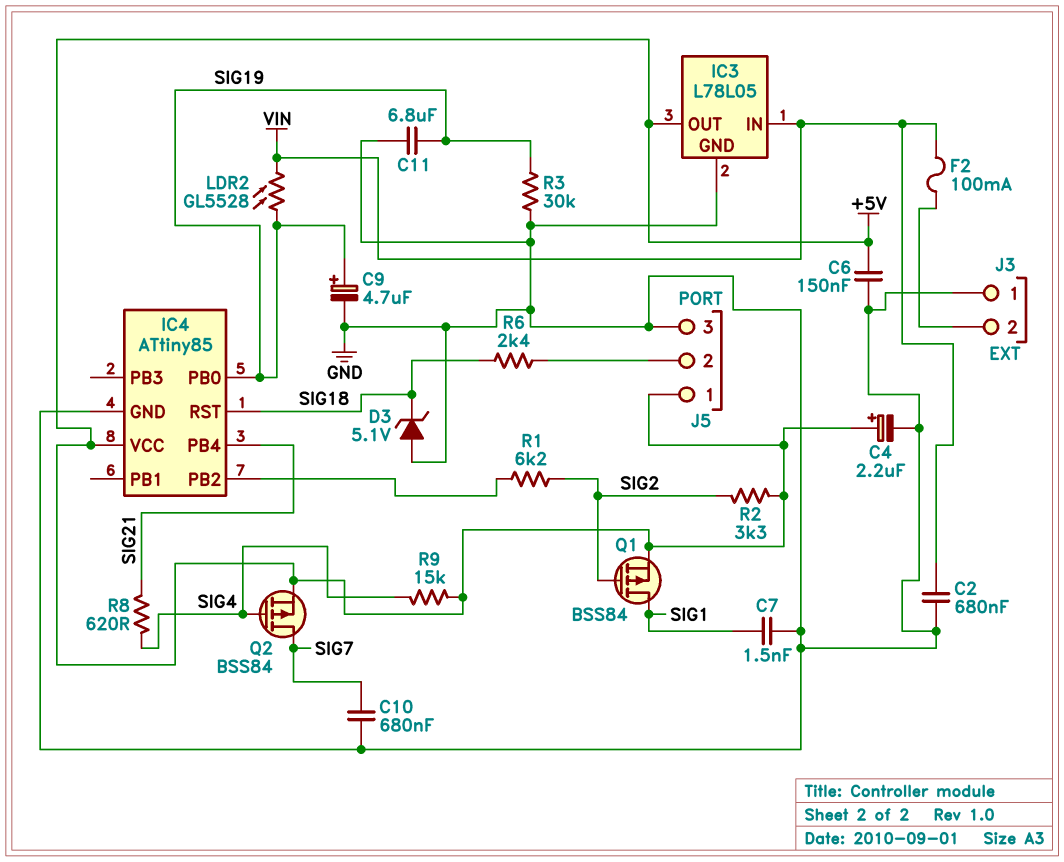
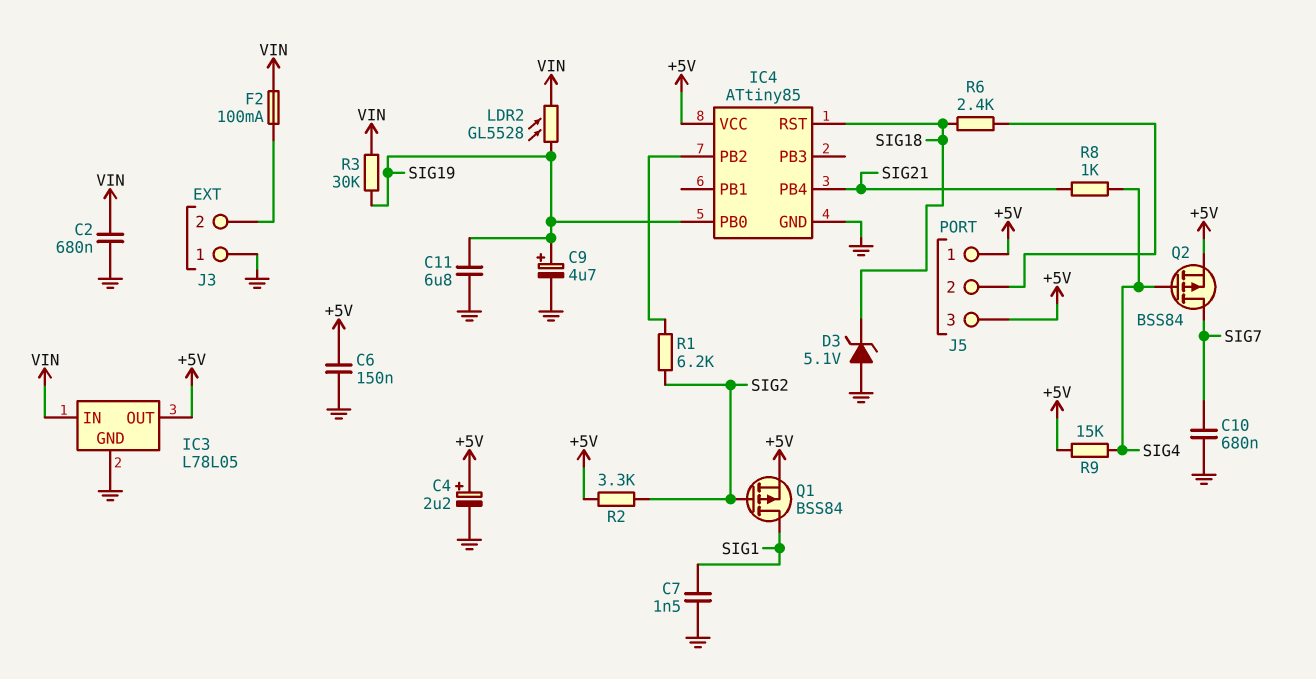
J5 pin 3: GND -> +5V
R3: 30k (GND, SIG19) -> 30k (SIG19, VIN)
R8: 620 (SIG4, SIG21) -> 1k (SIG4, SIG21)

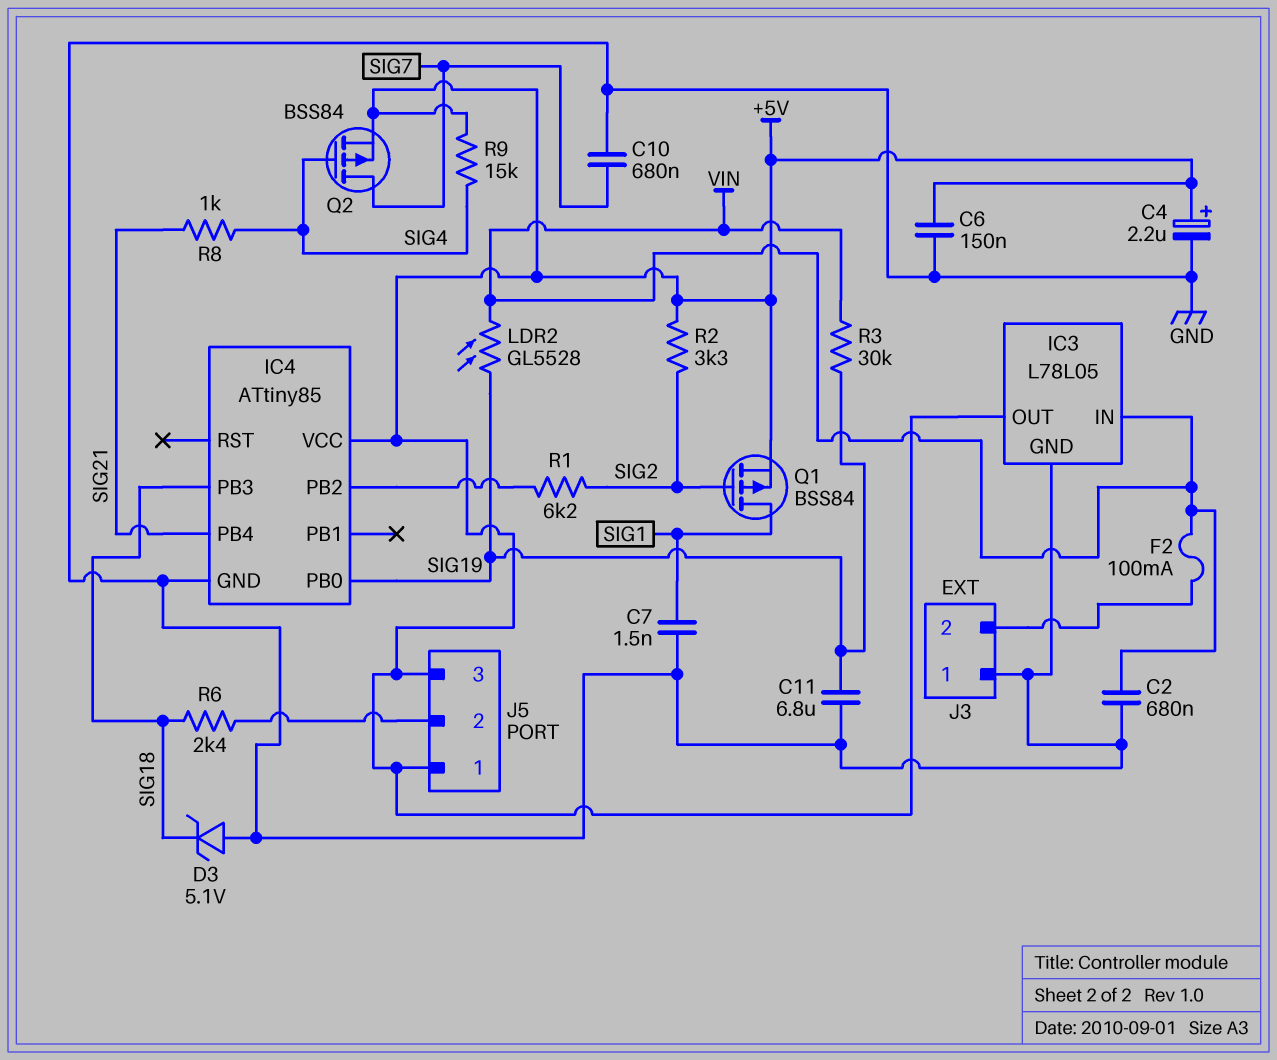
C9: 4.7uF (plus SIG19, minus GND) -> none
IC4 pin PB3: none -> SIG18
IC4 pin RST: SIG18 -> none

